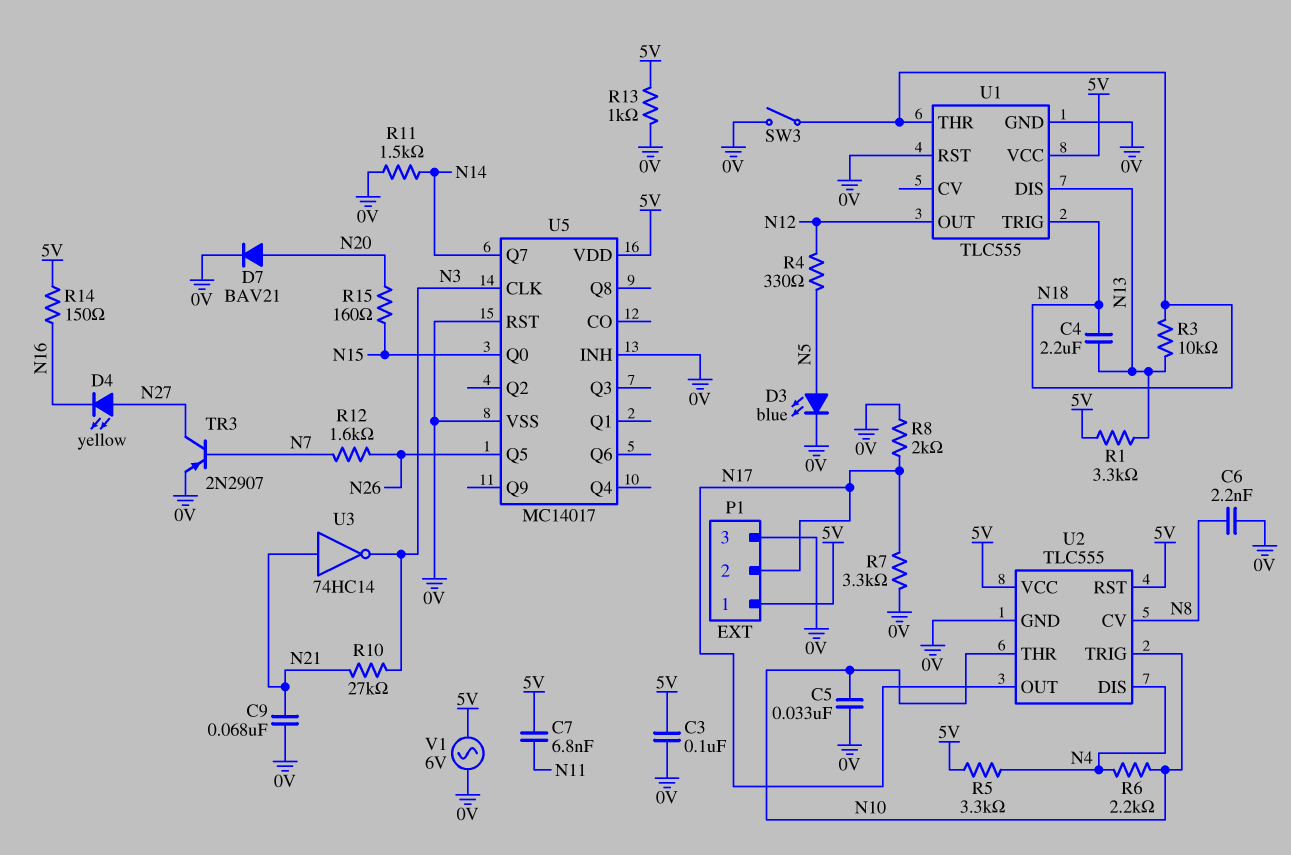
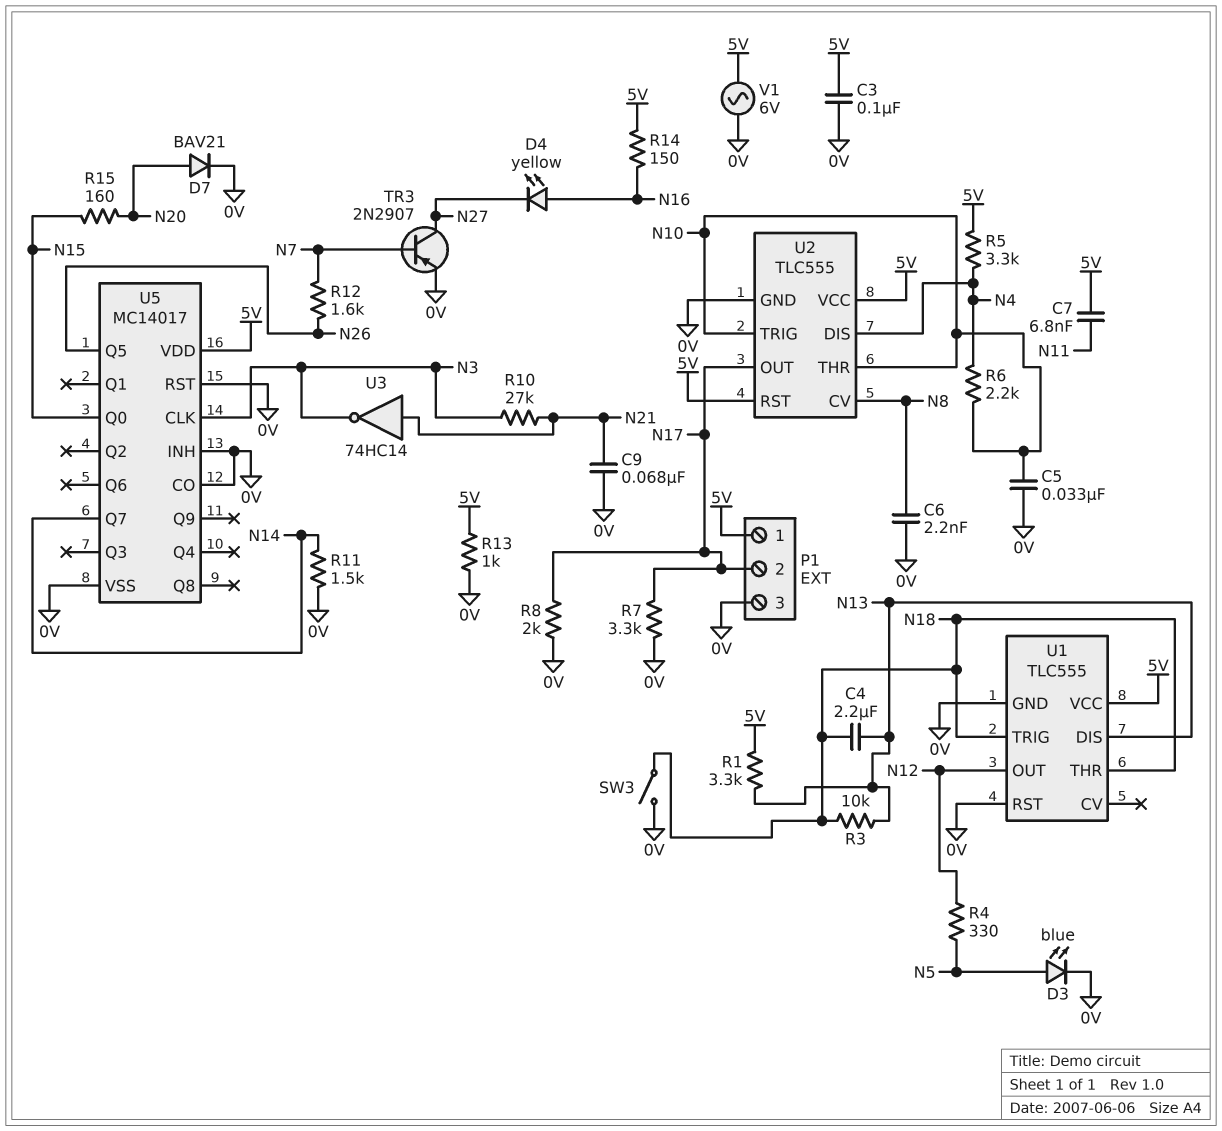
D4: LED yellow (A N27, K N16) -> LED yellow (A N16, K N27)
U5 pin CO: none -> 0V

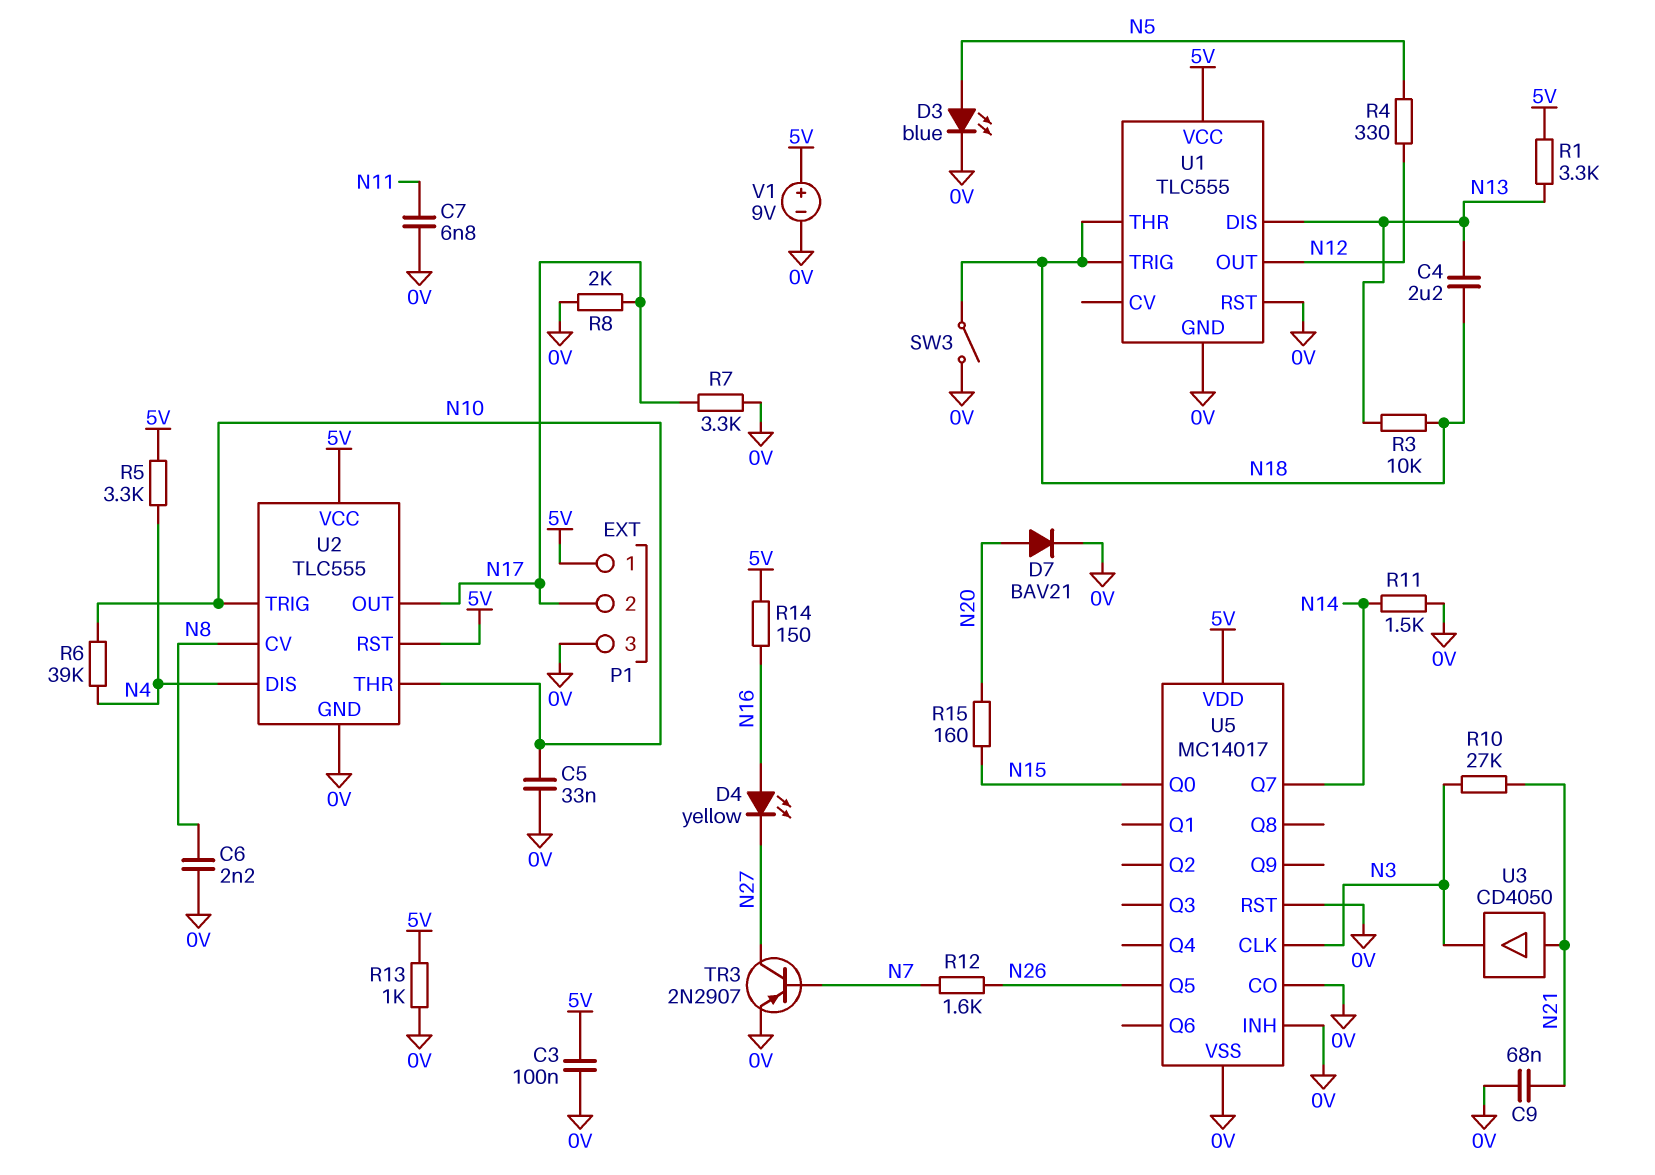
C7: 6.8nF (5V, N11) -> 6.8nF (0V, N11)
R6: 2.2k (N4, N10) -> 39k (N4, N10)
U3: NOT 74HC14 (in N21, out N3) -> buffer CD4050 (in N21, out N3)
V1: AC 6V (0V, 5V) -> 9V (plus 5V, minus 0V)

